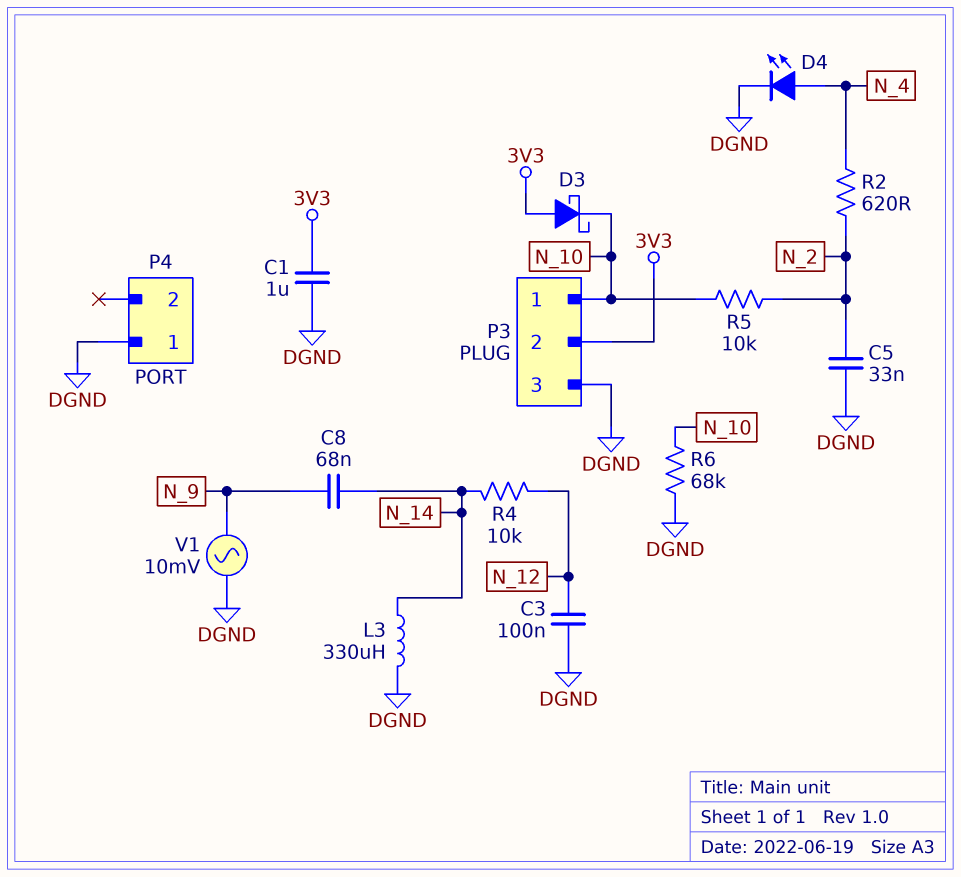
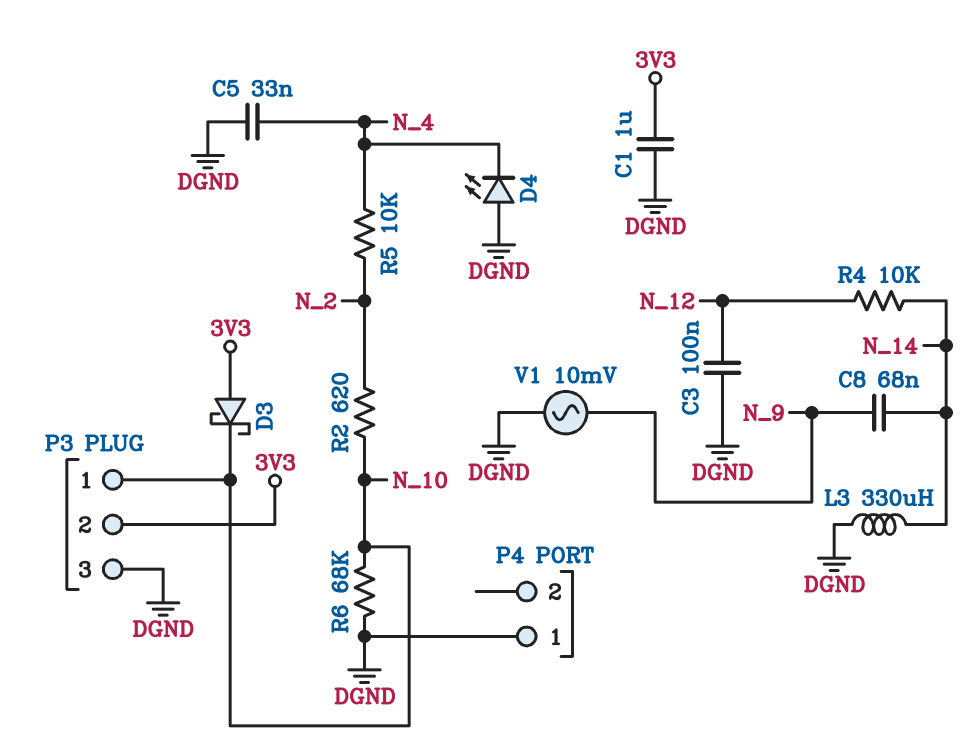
C5: 33nF (DGND, N_2) -> 33nF (DGND, N_4)
D4: LED (A N_4, K DGND) -> LED (A DGND, K N_4)
R2: 620 (N_2, N_4) -> 620 (N_2, N_10)
R5: 10k (N_2, N_10) -> 10k (N_2, N_4)

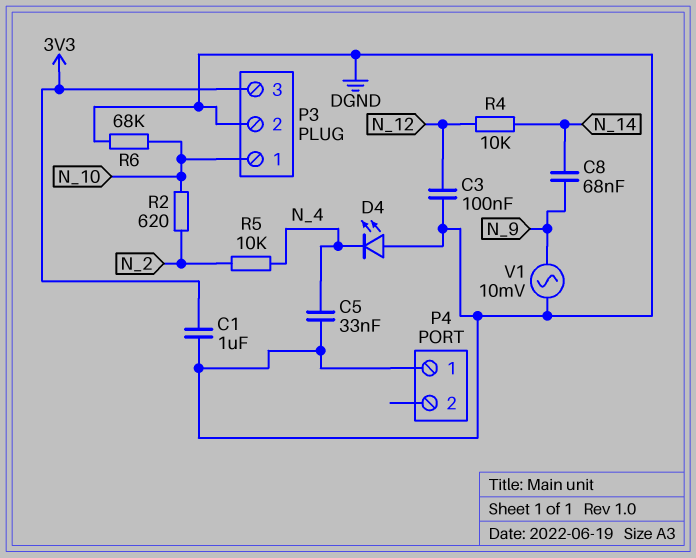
D3: schottky (A 3V3, K N_10) -> none
L3: 330uH (DGND, N_14) -> none
P3 pin 2: 3V3 -> DGND
P3 pin 3: DGND -> 3V3

